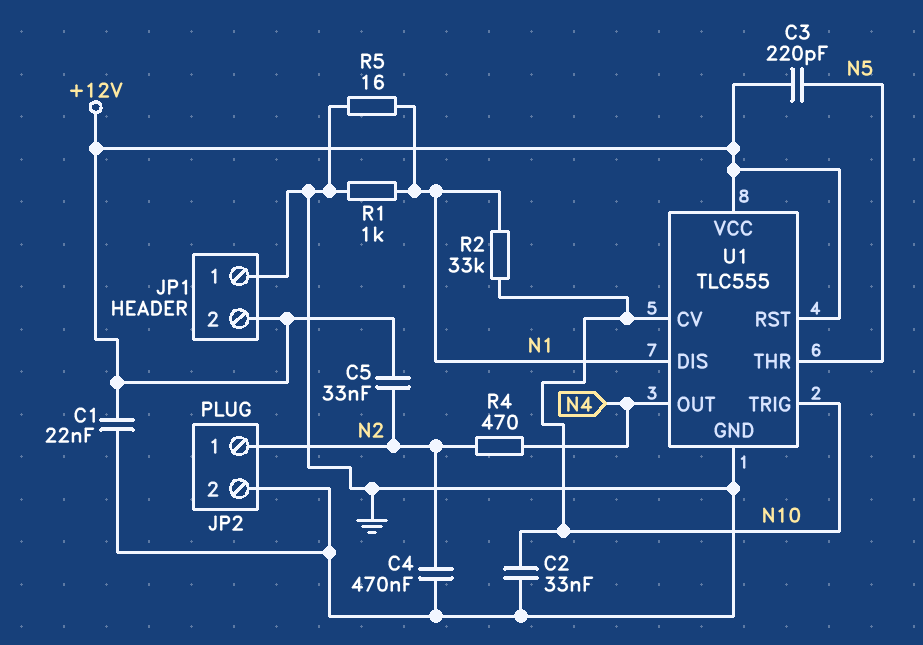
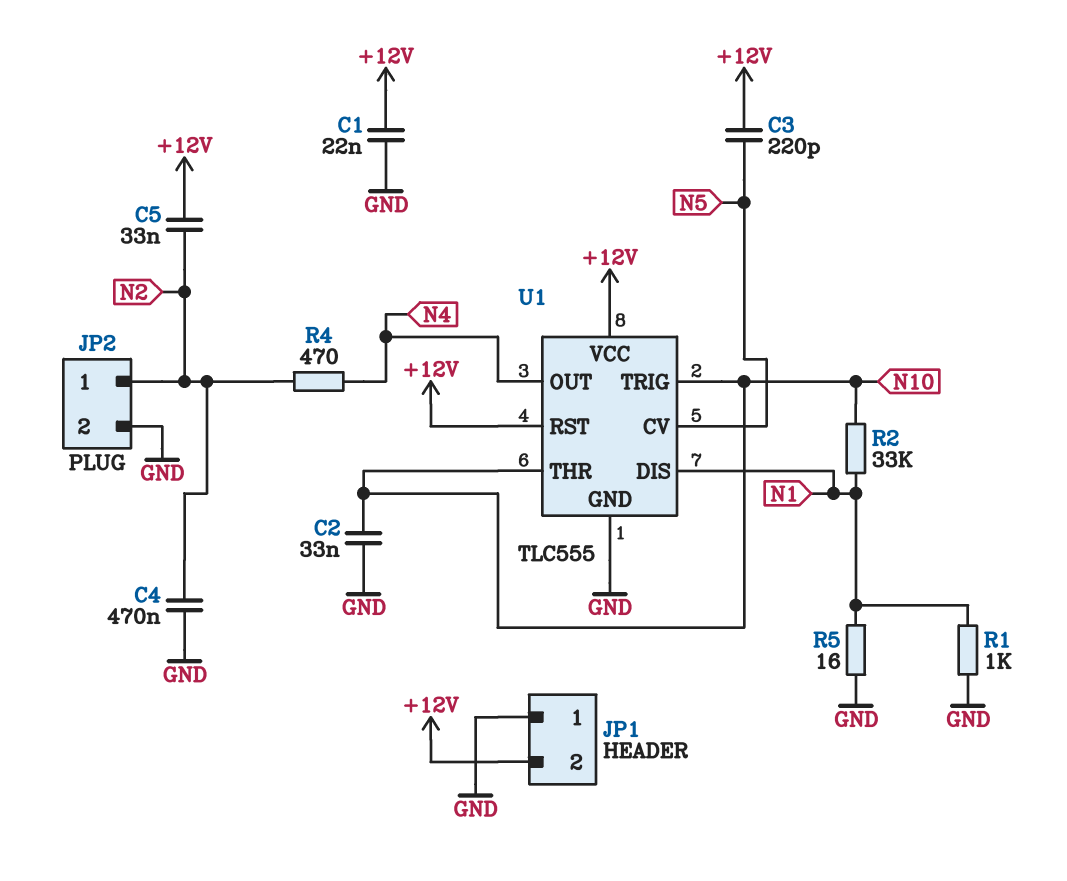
U1 pin CV: N10 -> N5
U1 pin THR: N5 -> N10

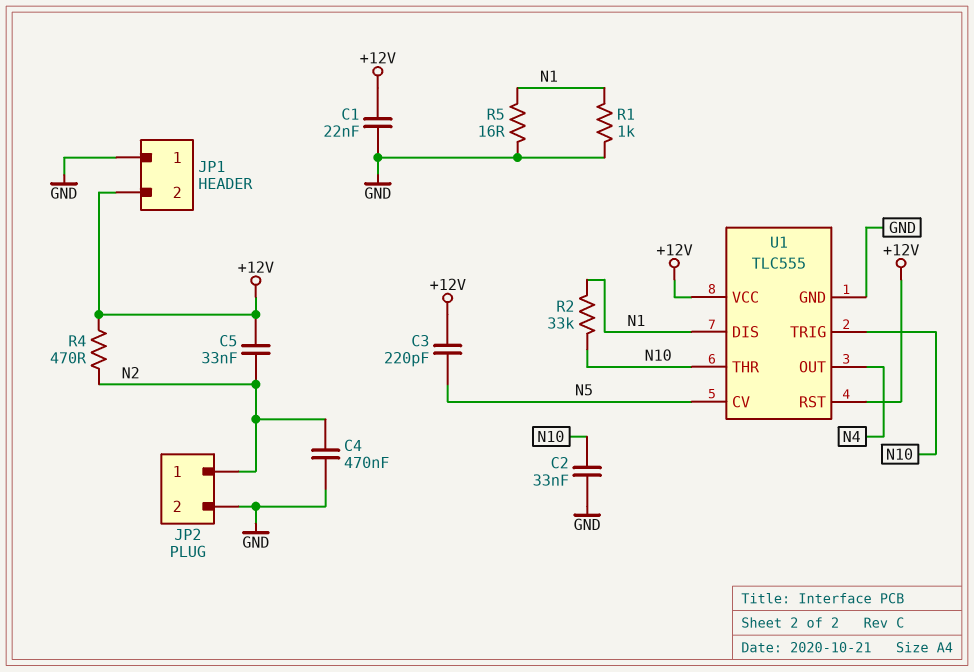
R4: 470 (N2, N4) -> 470 (+12V, N2)

